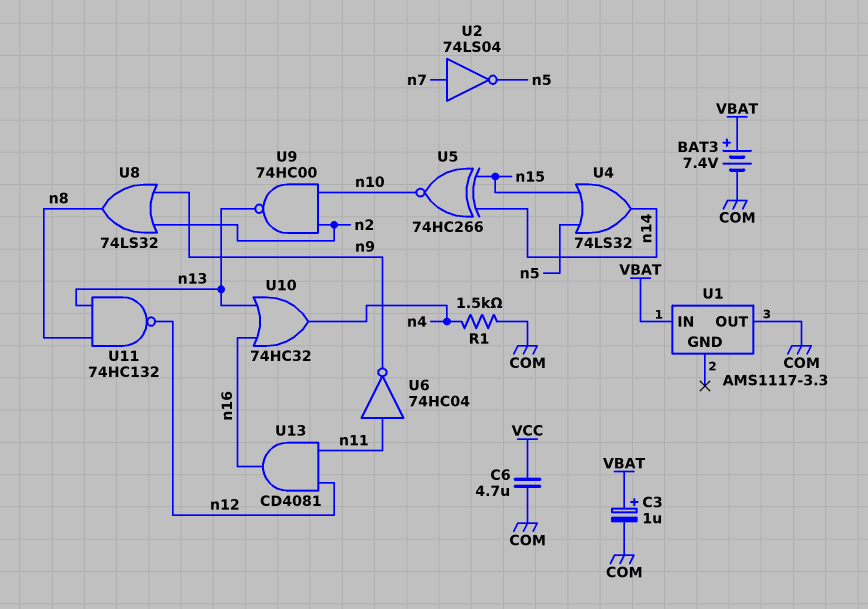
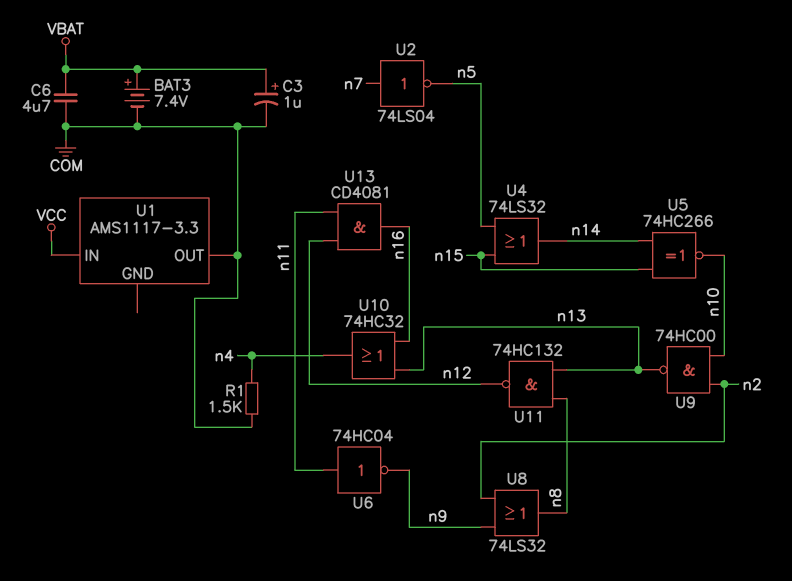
C6: 4.7uF (COM, VCC) -> 4.7uF (COM, VBAT)
U1 pin IN: VBAT -> VCC

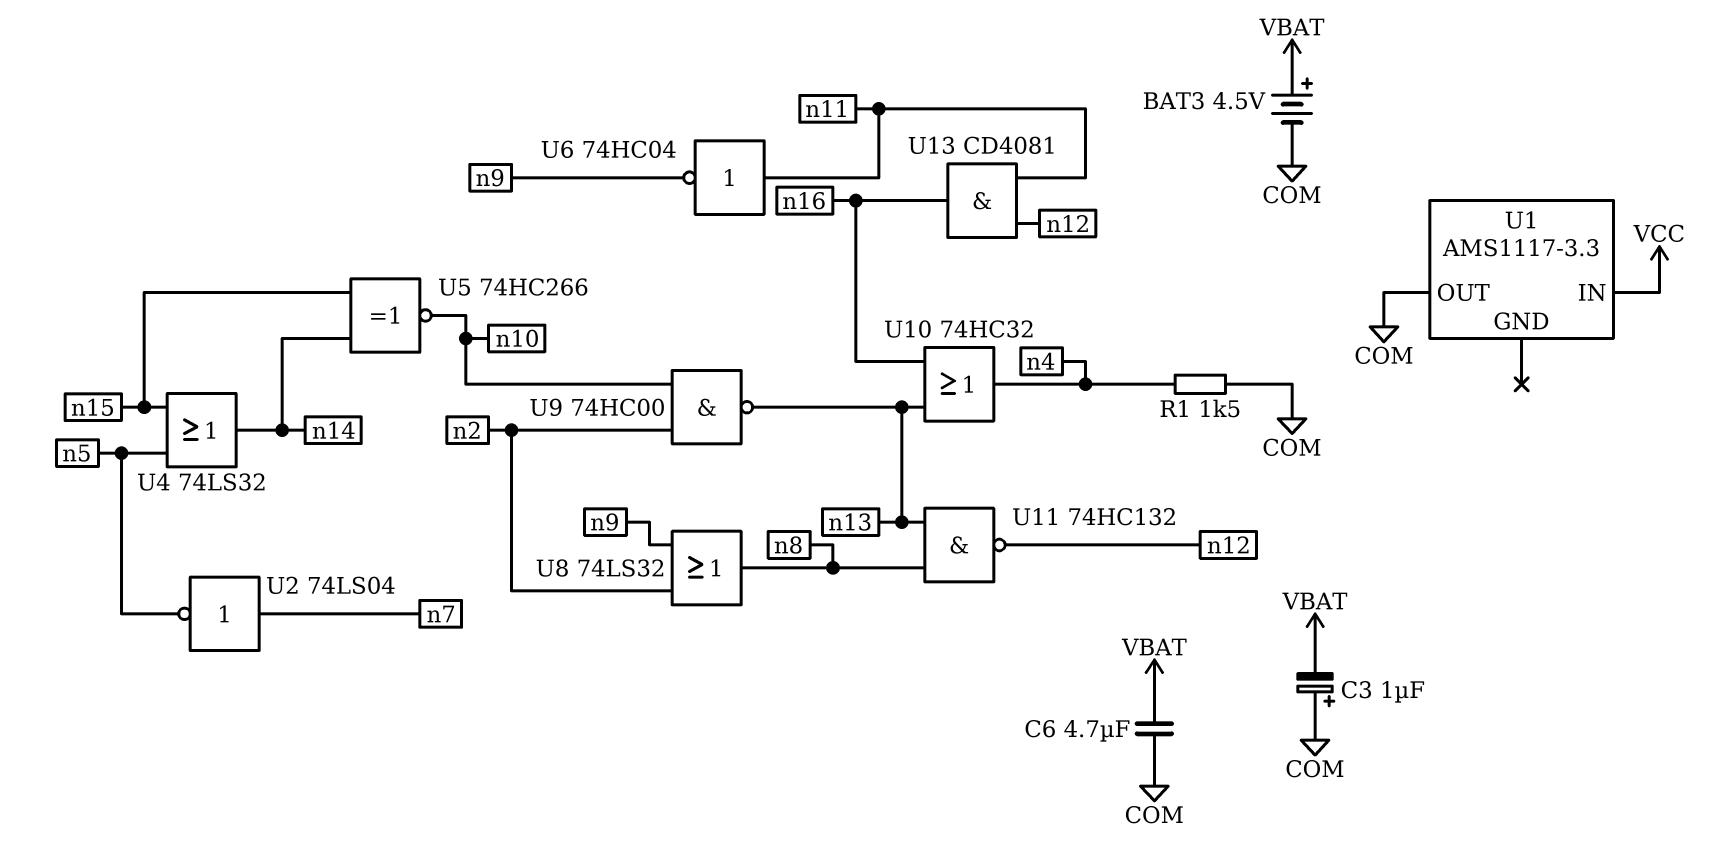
BAT3: 7.4V (plus VBAT, minus COM) -> 4.5V (plus VBAT, minus COM)
C3: 1uF (plus VBAT, minus COM) -> 1uF (plus COM, minus VBAT)

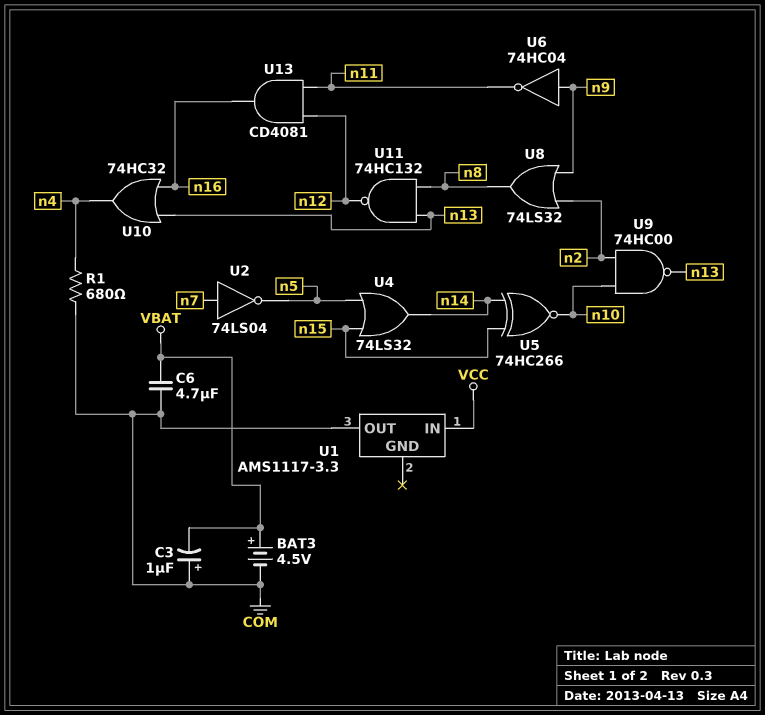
R1: 1.5k (COM, n4) -> 680 (COM, n4)
U6: NOT 74HC04 (in n11, out n9) -> NOT 74HC04 (in n9, out n11)

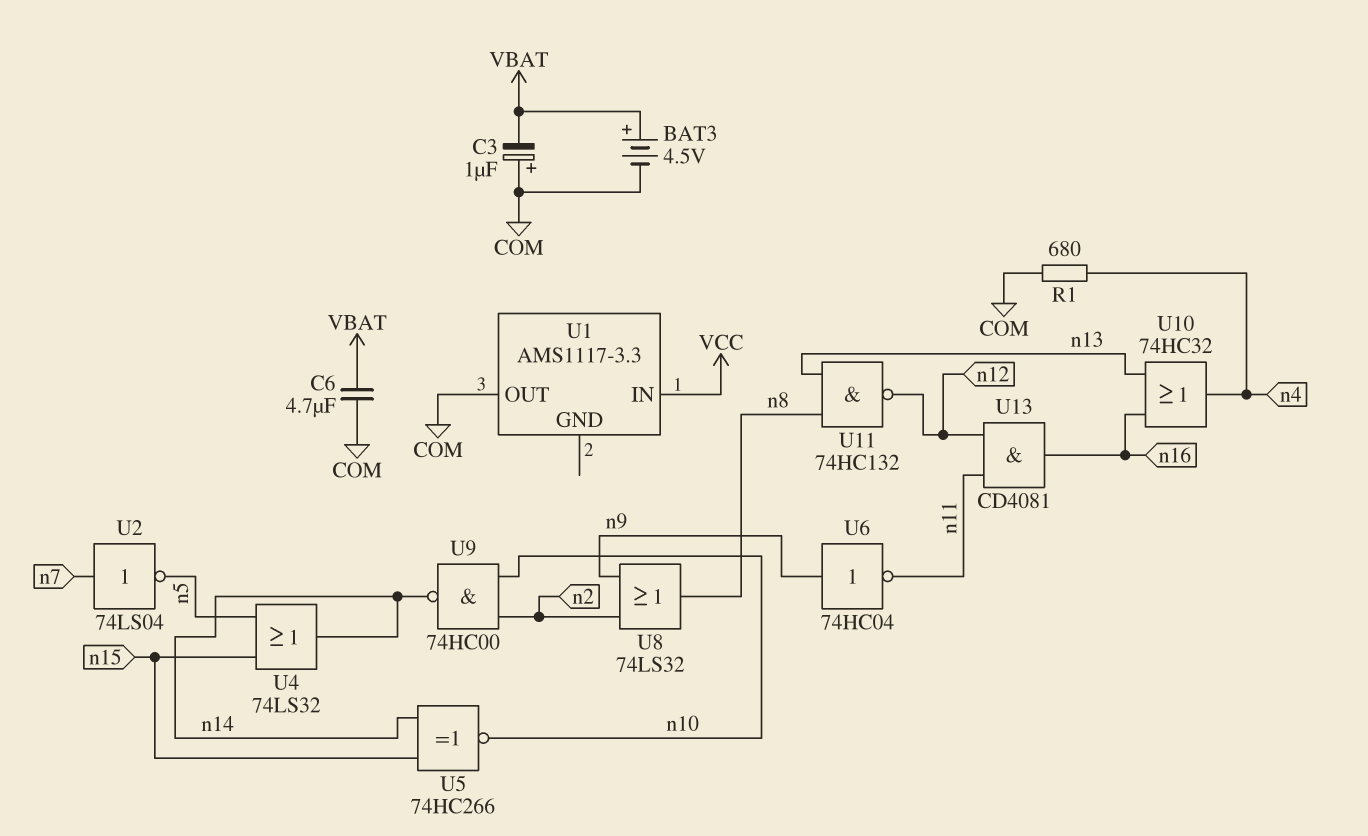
U9: NAND 74HC00 (in n2, in n10, out n13) -> NAND 74HC00 (in n2, in n10, out n14)

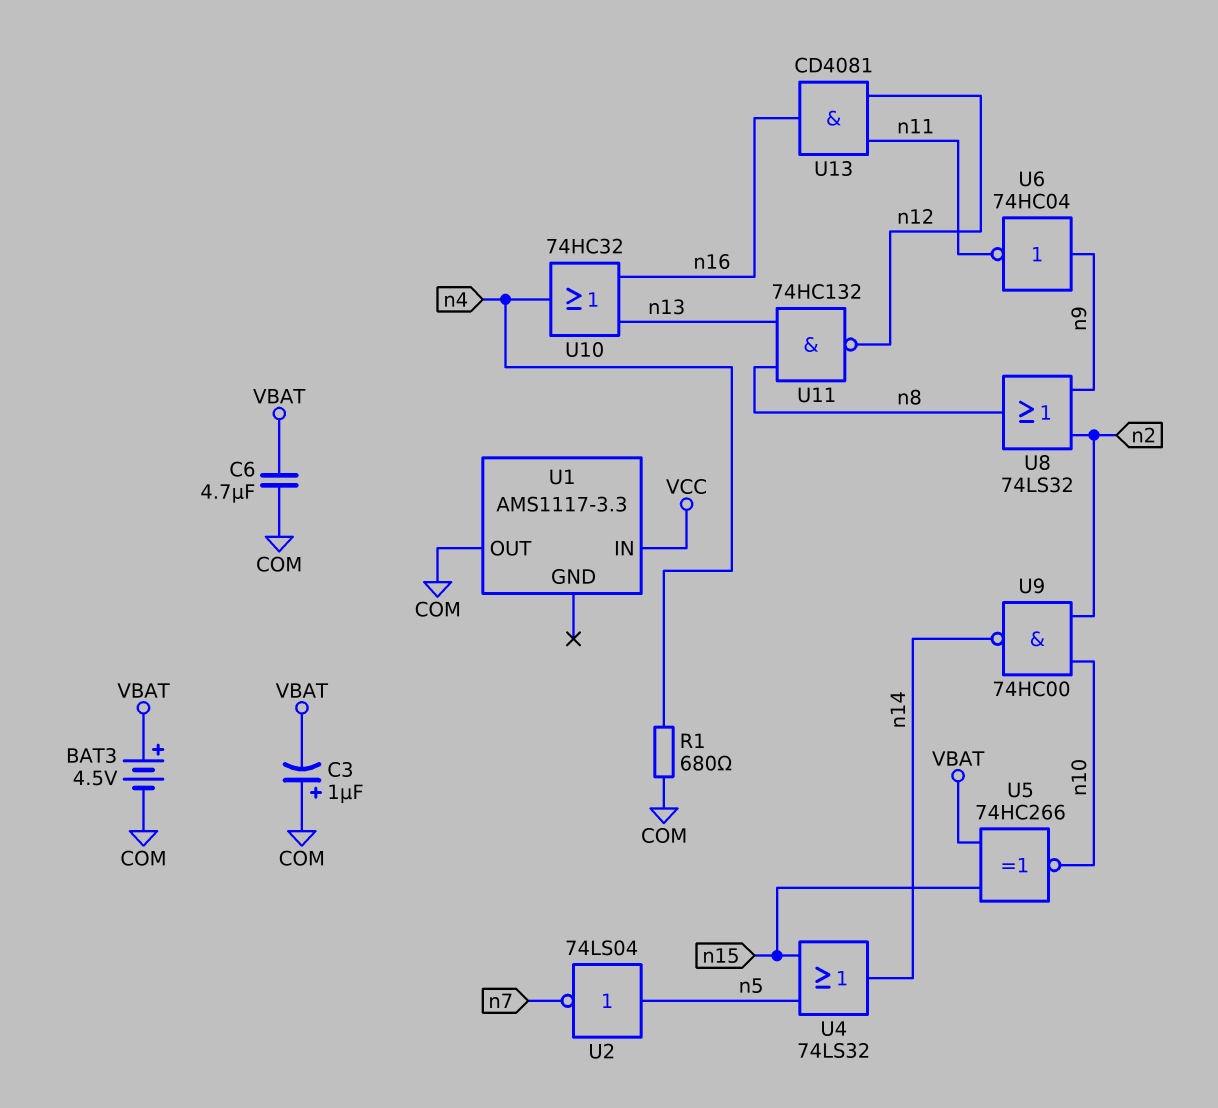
U2: NOT 74LS04 (in n7, out n5) -> NOT 74LS04 (in n5, out n7)
U5: XNOR 74HC266 (in n14, in n15, out n10) -> XNOR 74HC266 (in VBAT, in n15, out n10)

